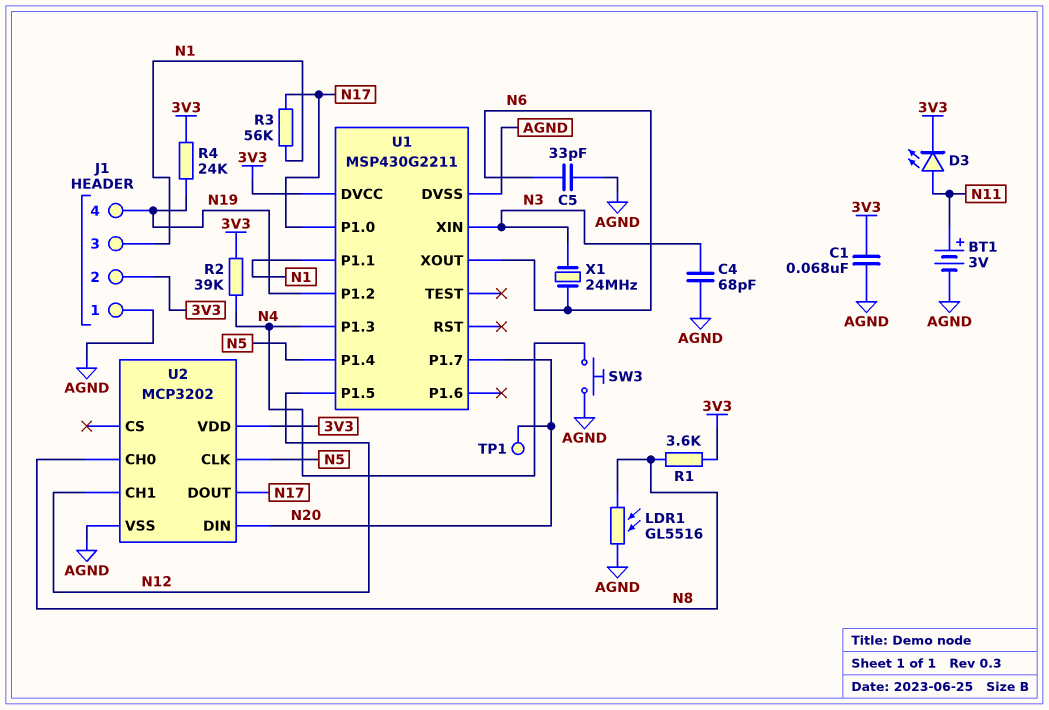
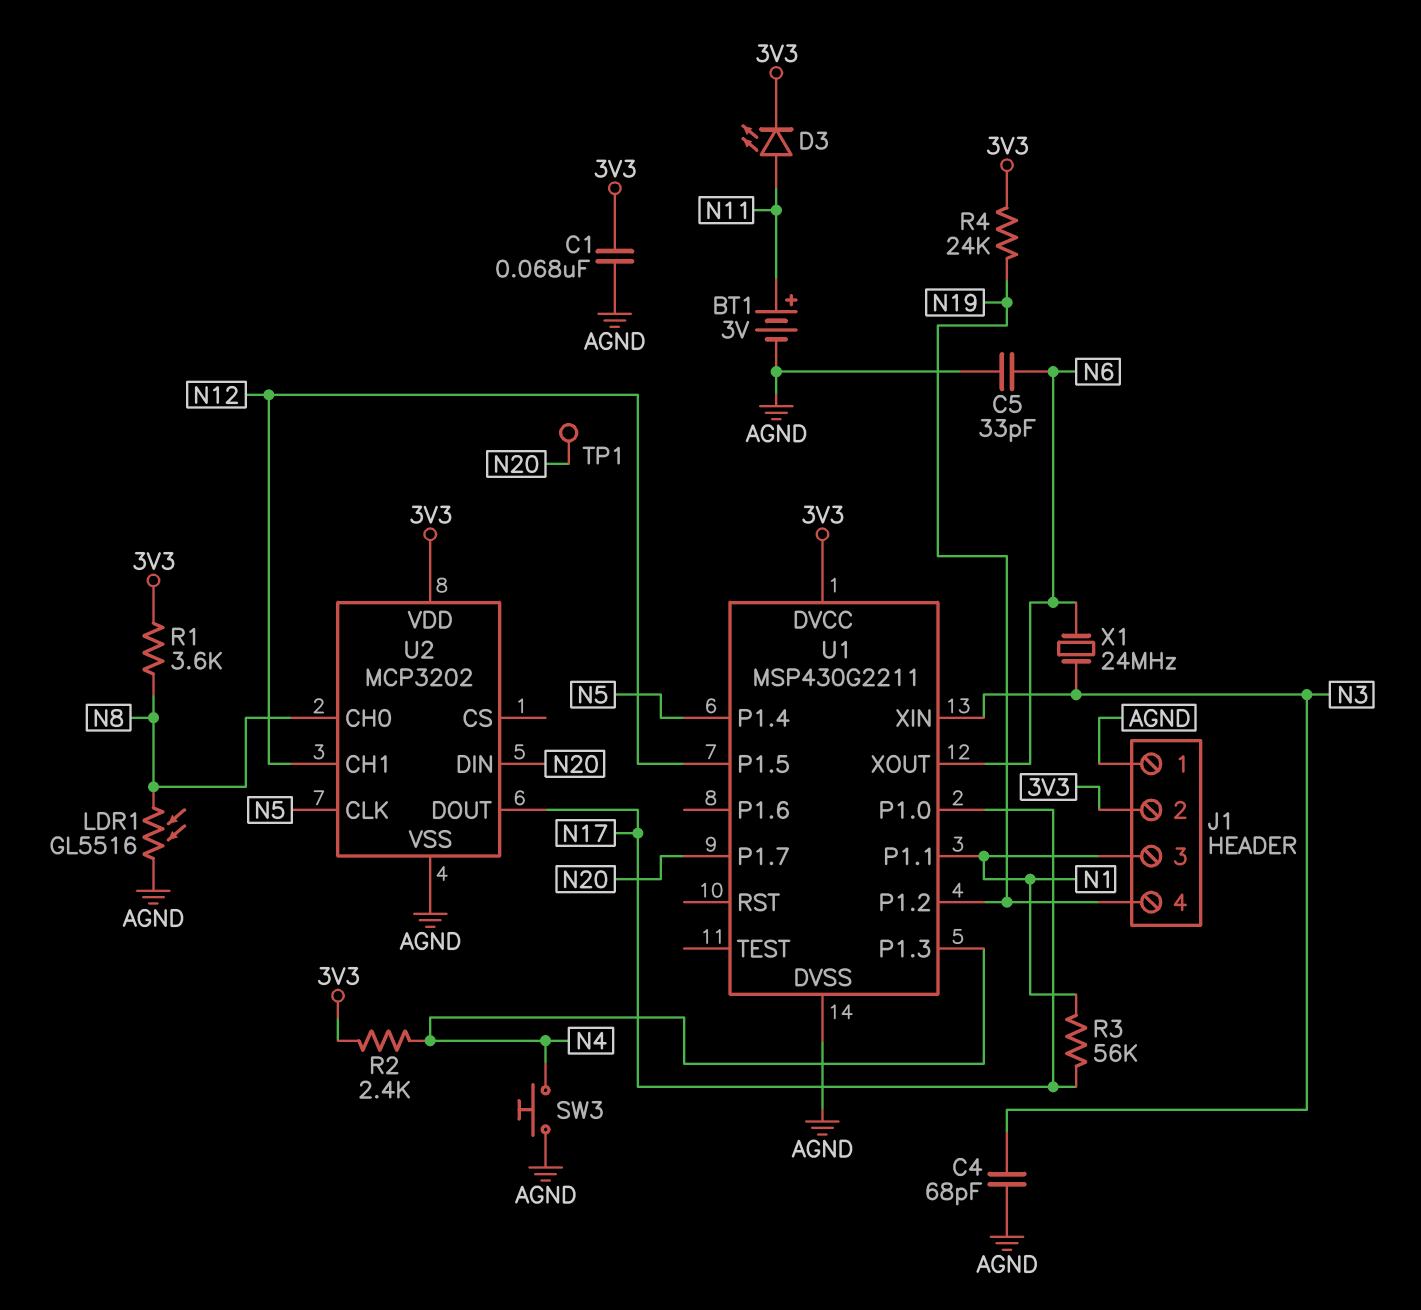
R2: 39k (3V3, N4) -> 2.4k (3V3, N4)

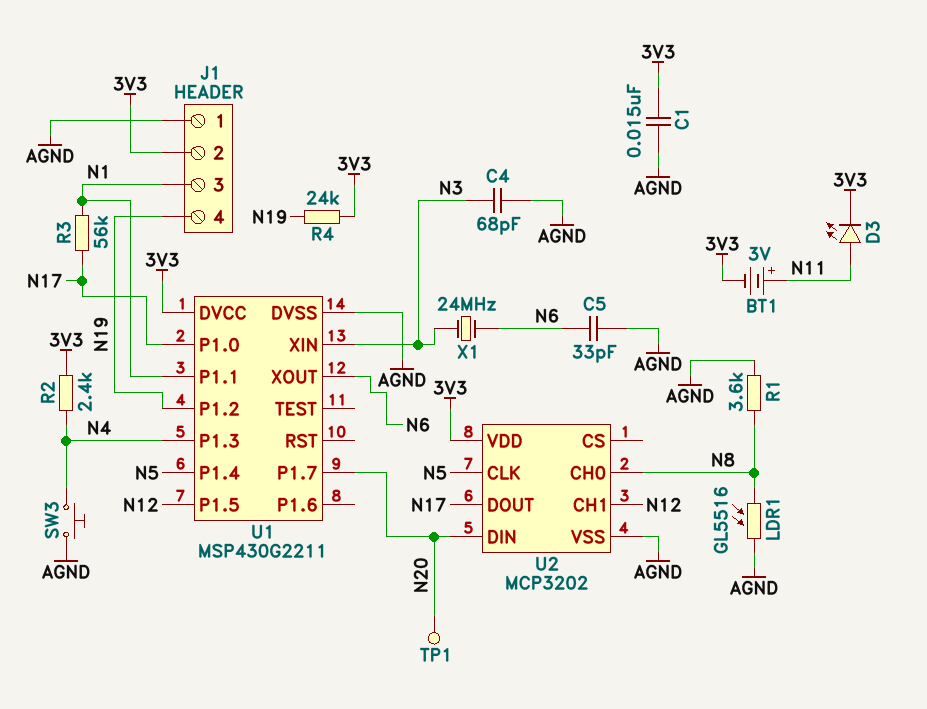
BT1: 3V (plus N11, minus AGND) -> 3V (plus N11, minus 3V3)
C1: 68nF (3V3, AGND) -> 15nF (3V3, AGND)
R1: 3.6k (3V3, N8) -> 3.6k (AGND, N8)

